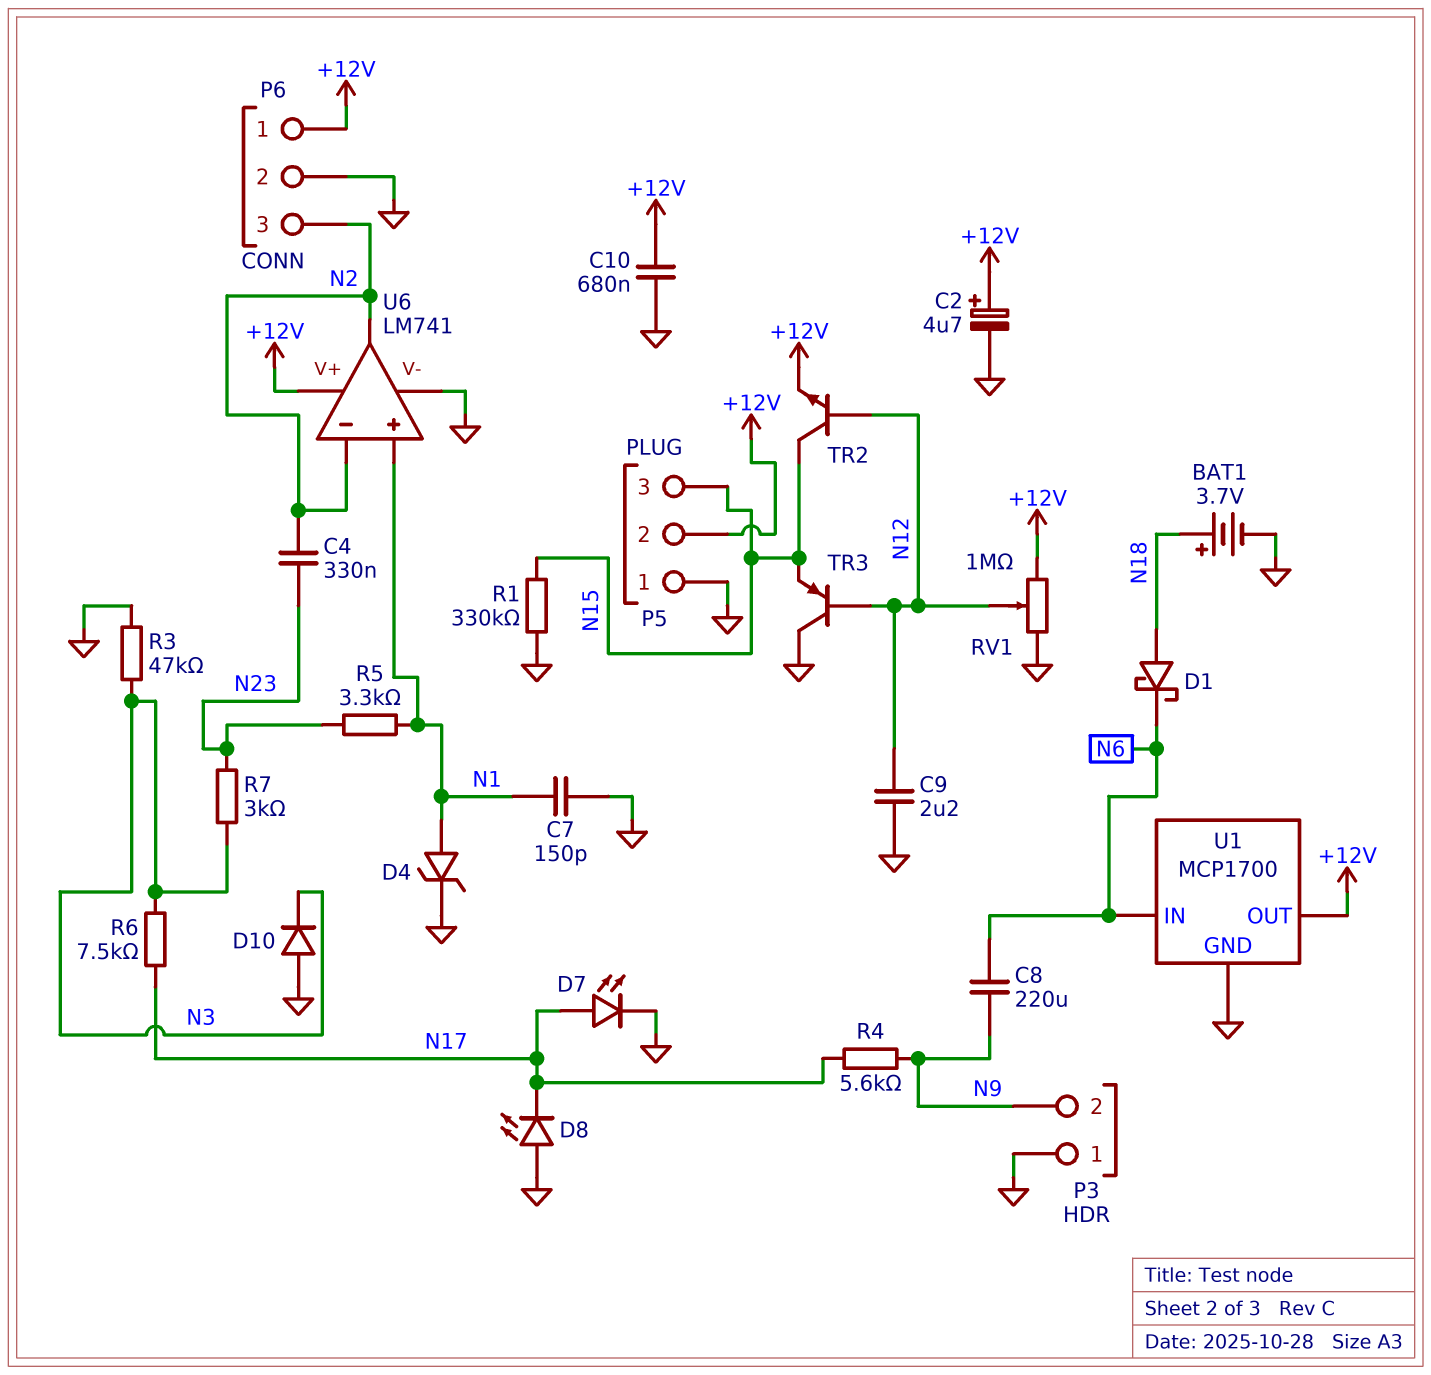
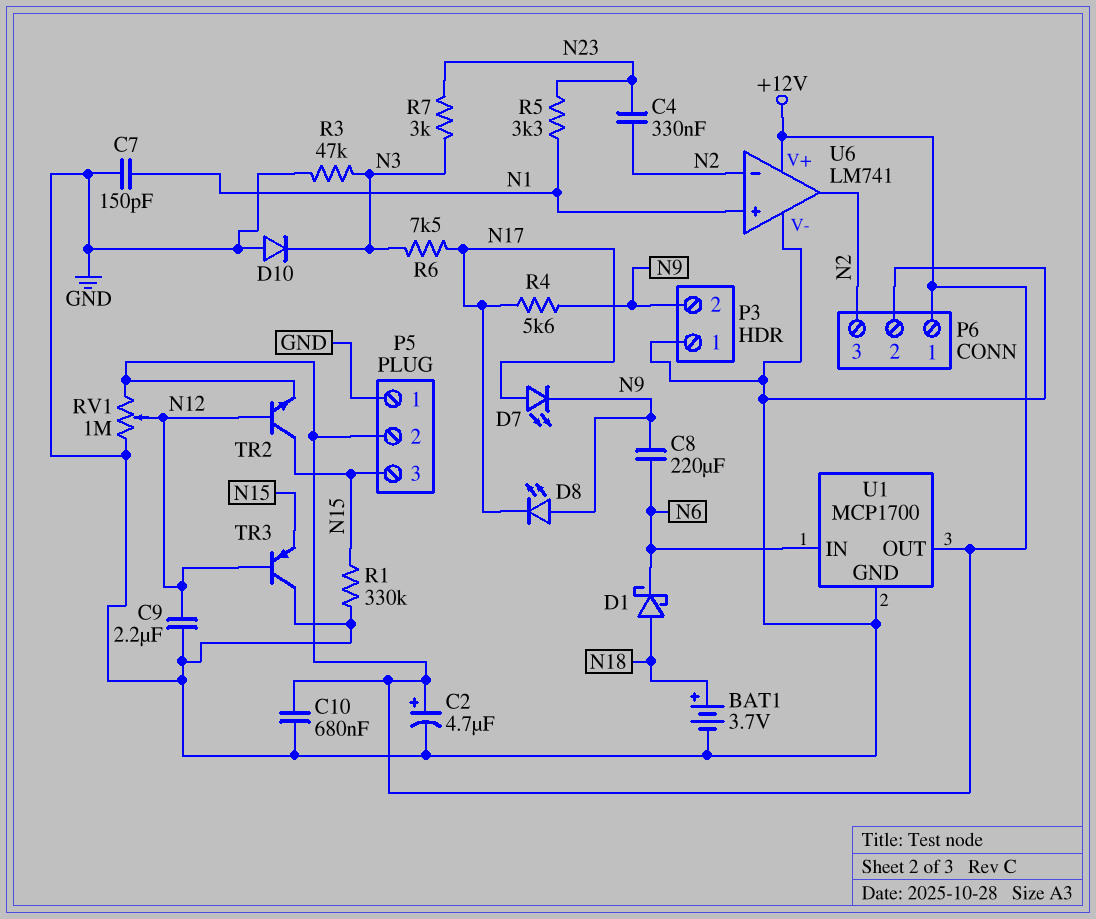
D4: zener (A N1, K GND) -> none
D7: LED (A N17, K GND) -> LED (A N17, K N9)
D8: LED (A GND, K N17) -> LED (A N9, K N17)

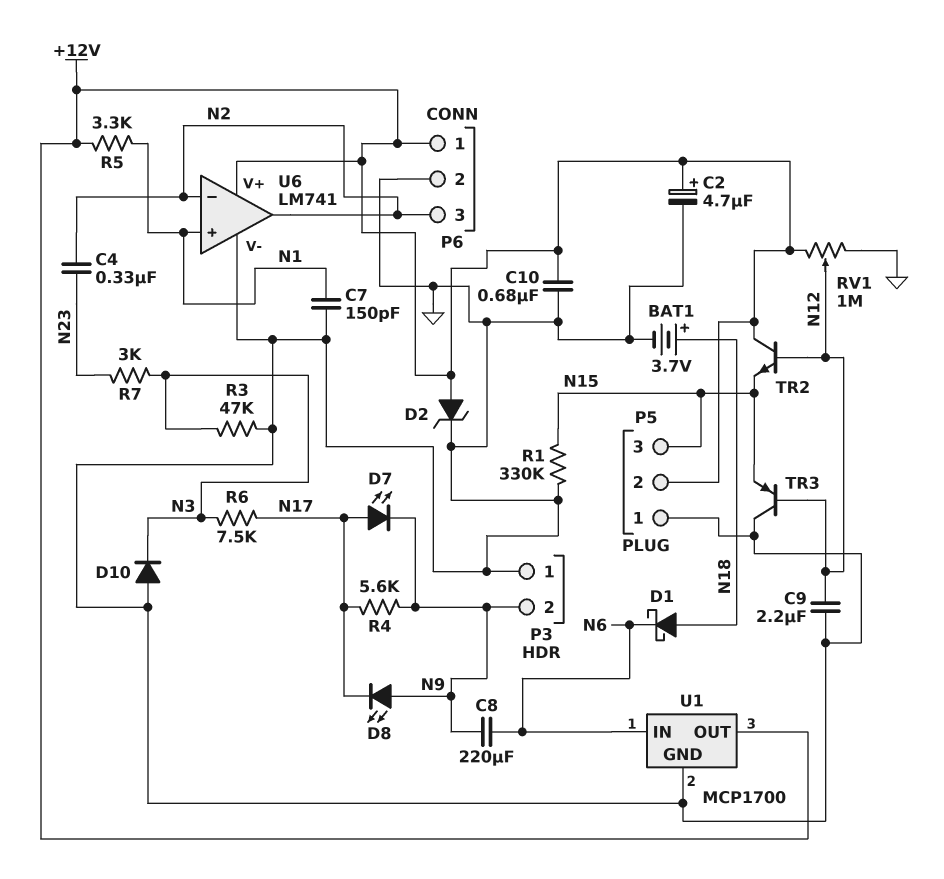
D2: none -> zener (A +12V, K GND)
R5: 3.3k (N1, N23) -> 3.3k (+12V, N1)
TR2: NPN (B N12, C N15, E +12V) -> NPN (B N12, C +12V, E N15)

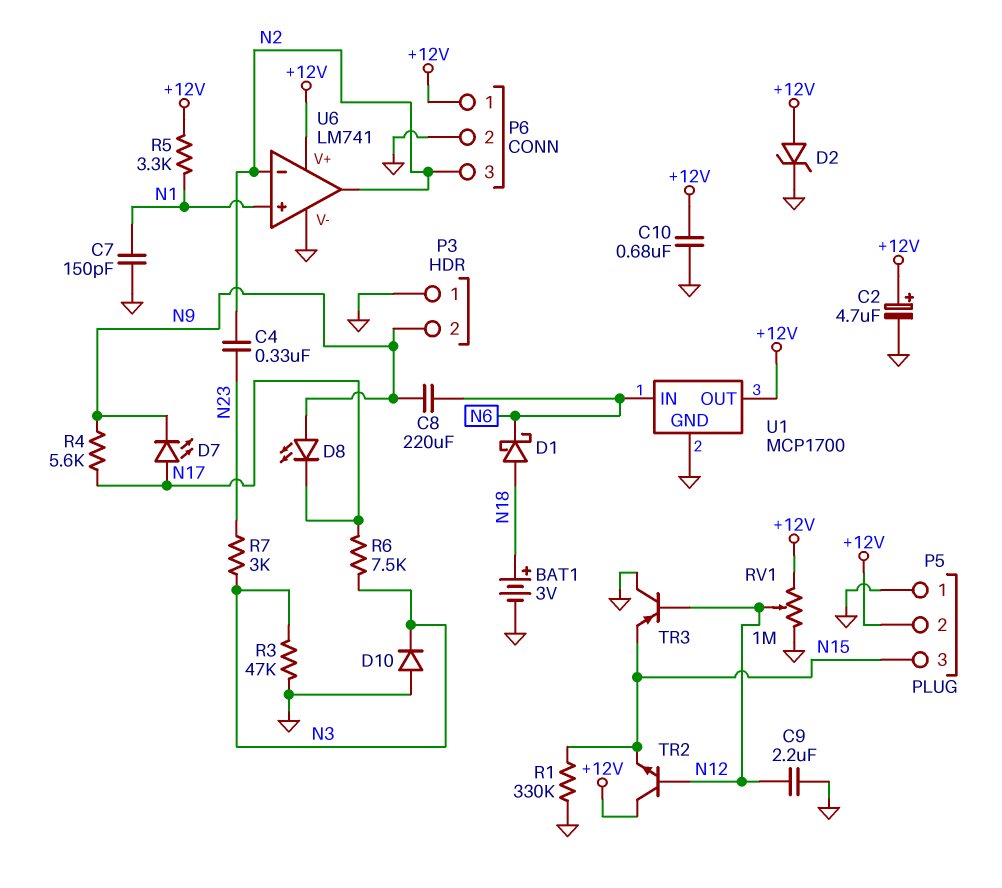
BAT1: 3.7V (plus N18, minus GND) -> 3V (plus N18, minus GND)

